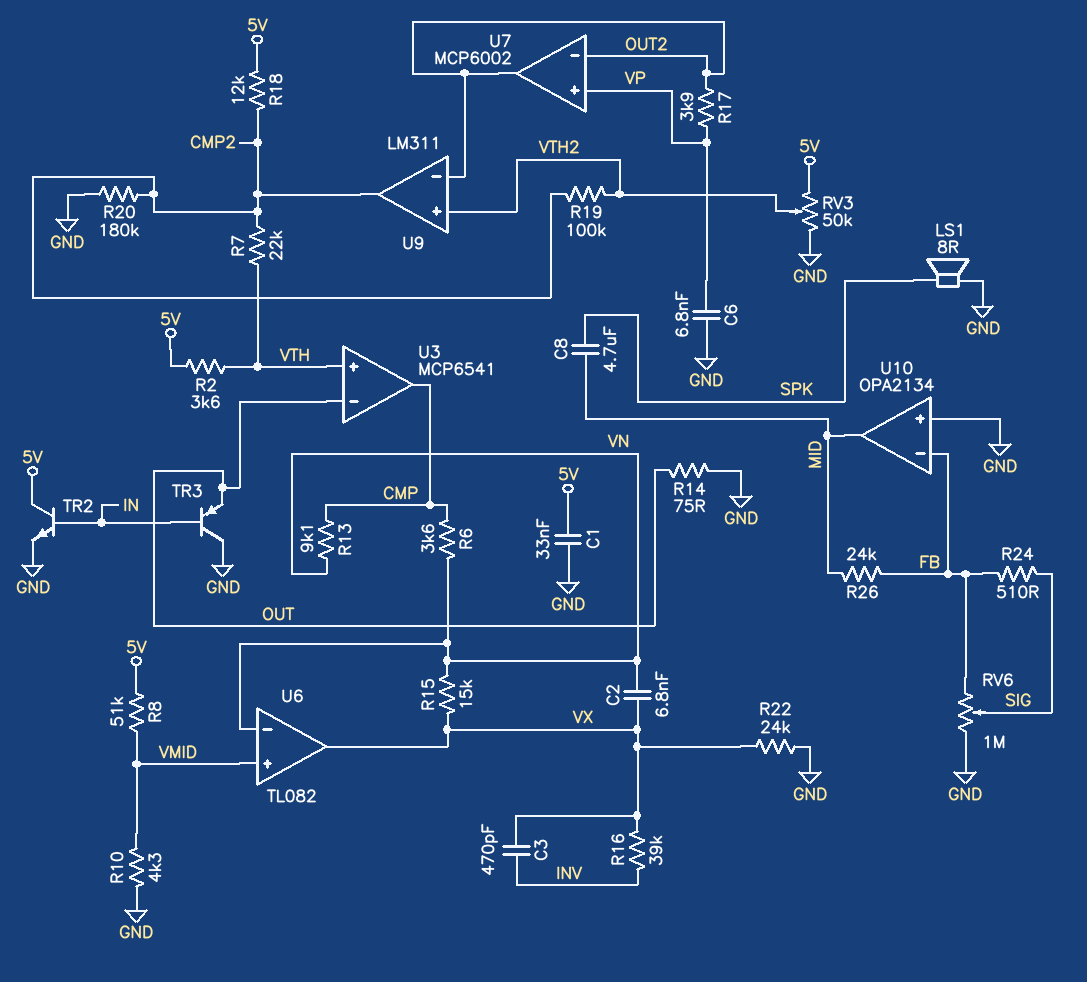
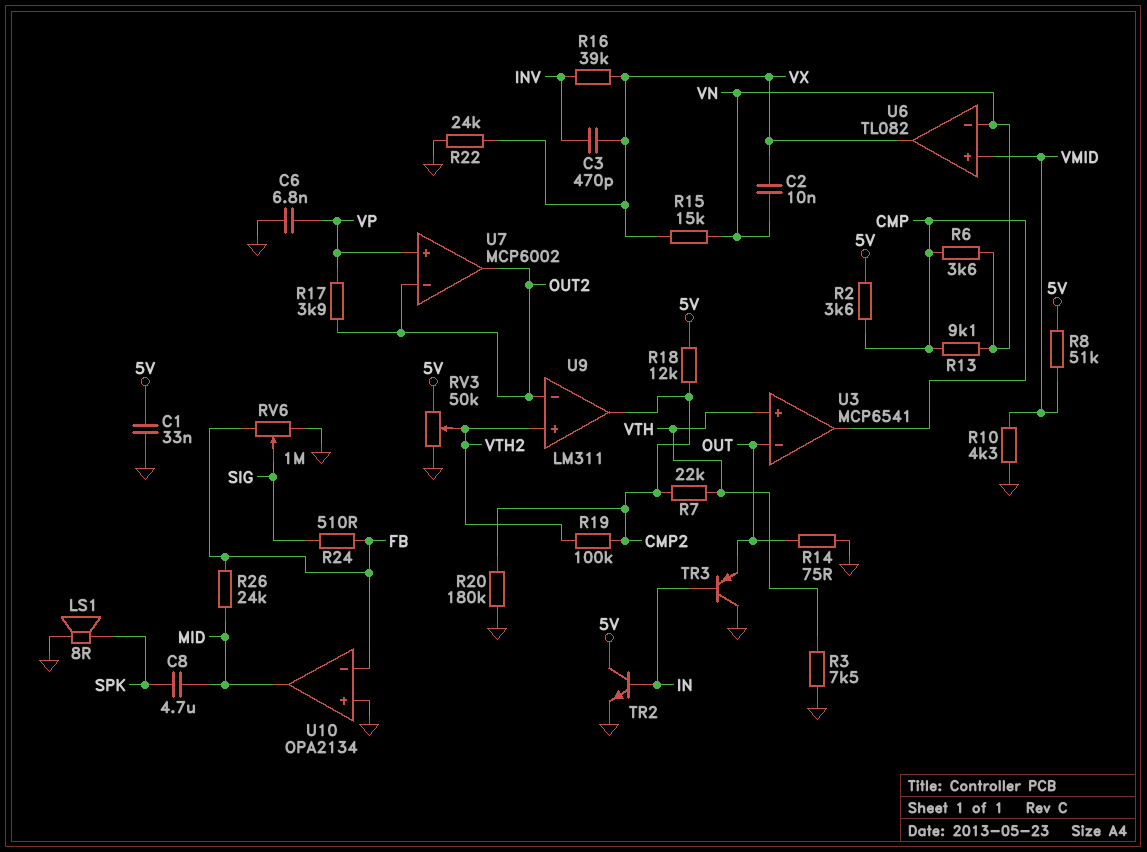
C2: 6.8nF (VN, VX) -> 10nF (VN, VX)
R2: 3.6k (5V, VTH) -> 3.6k (5V, CMP)
R3: none -> 7.5k (GND, VTH)

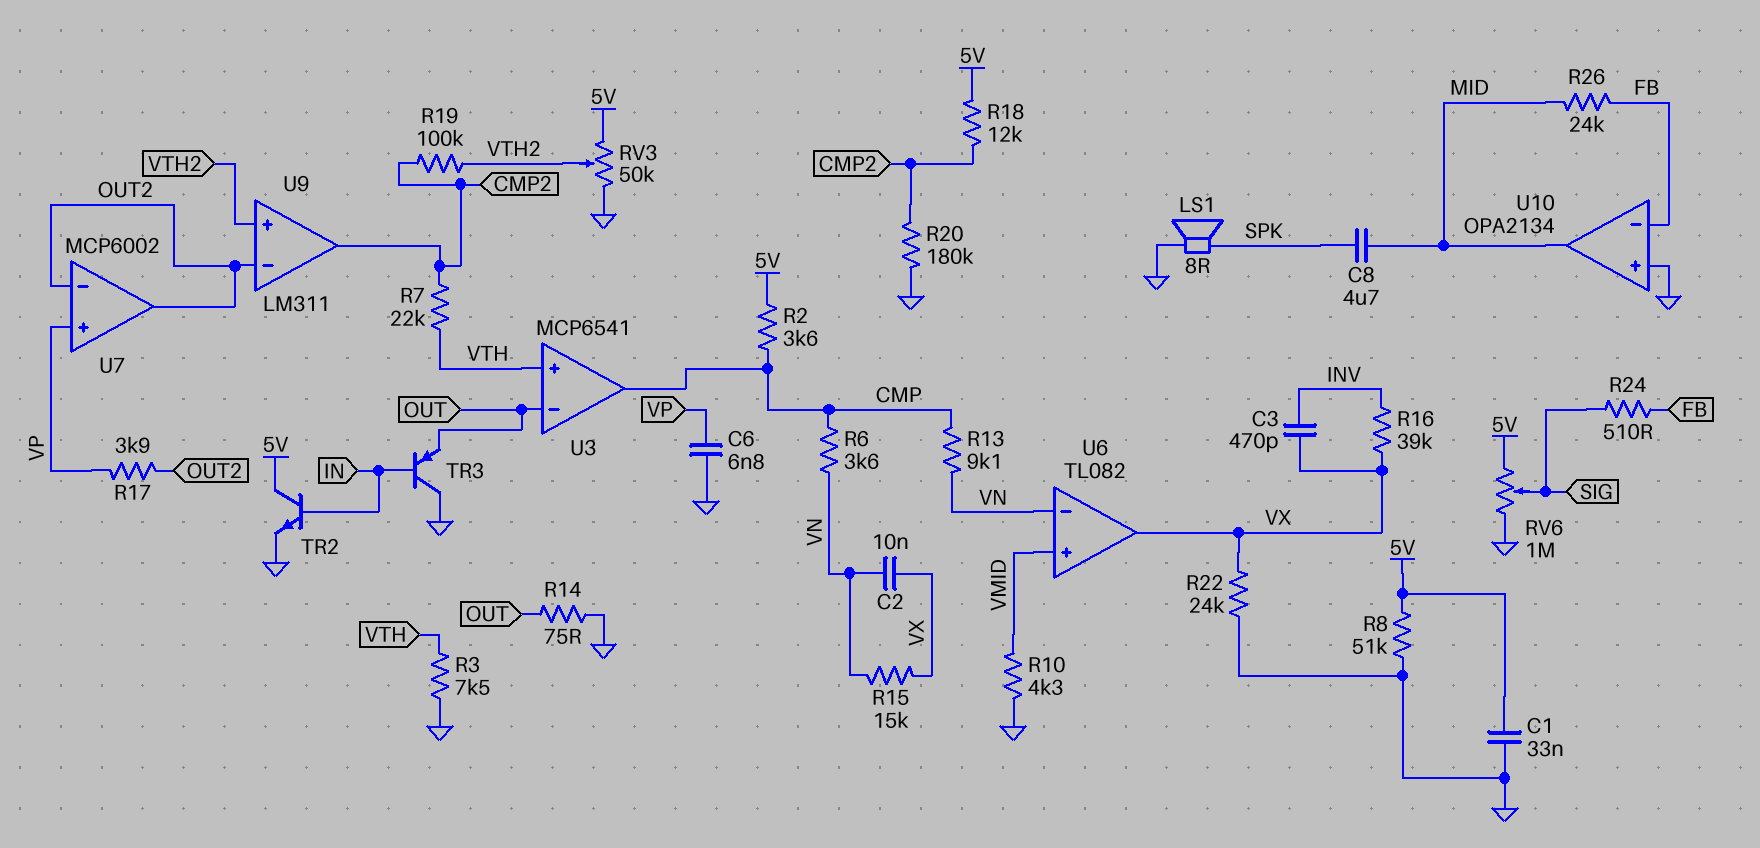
R8: 51k (5V, VMID) -> 51k (5V, GND)
RV6: 1M (FB, GND, wiper SIG) -> 1M (5V, GND, wiper SIG)

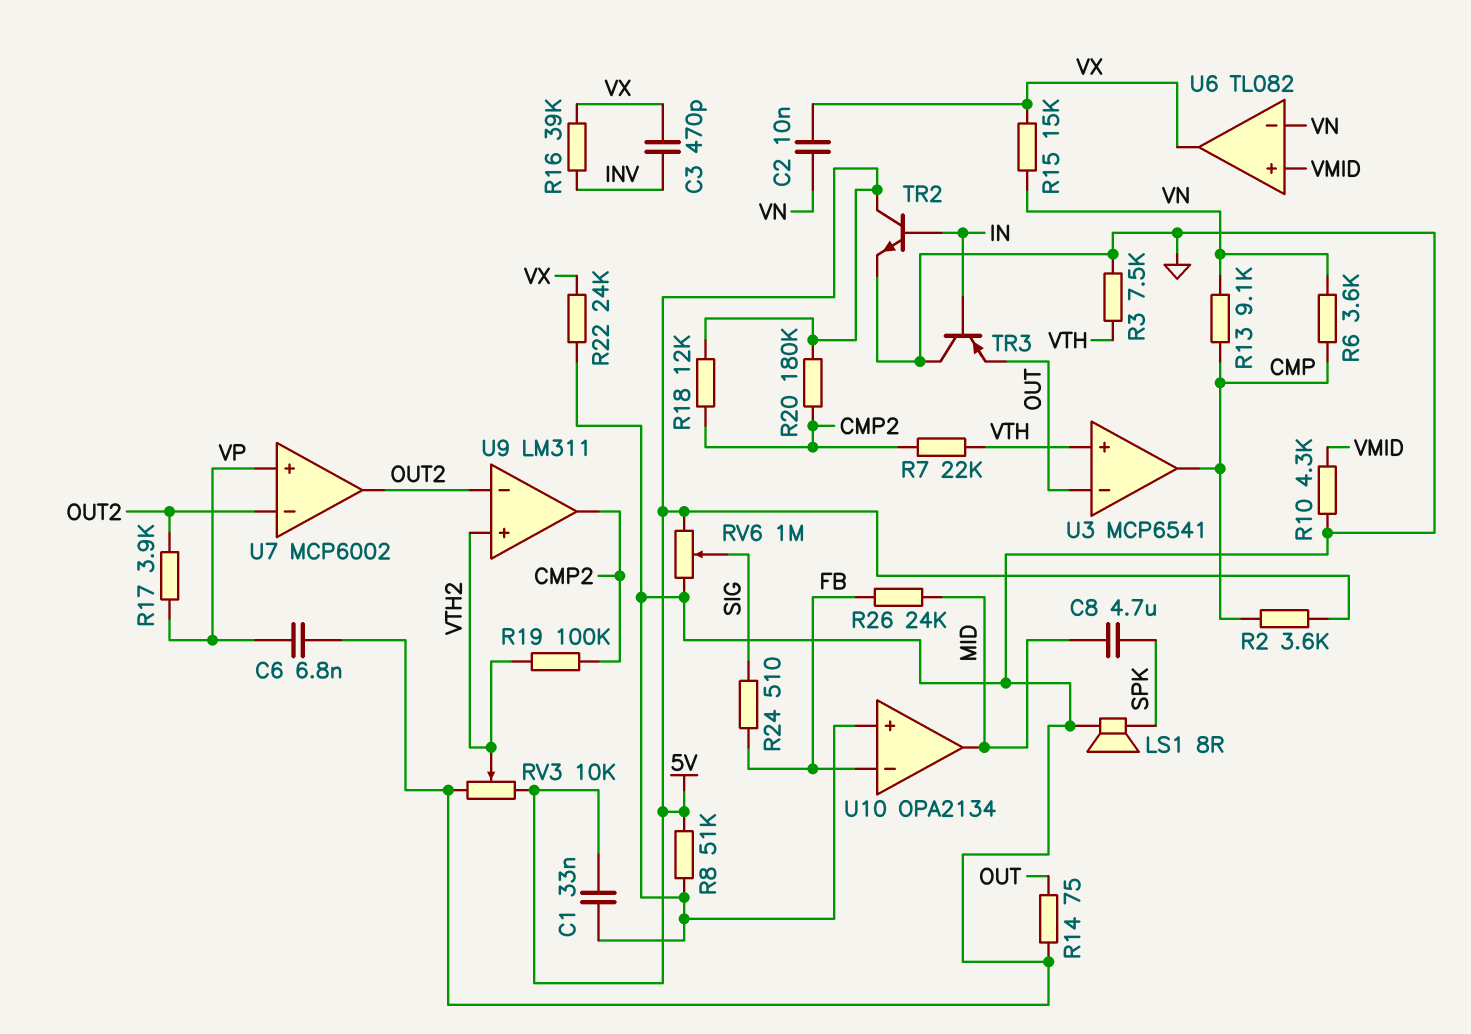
R20: 180k (CMP2, GND) -> 180k (5V, CMP2)
RV3: 50k (5V, GND, wiper VTH2) -> 10k (5V, GND, wiper VTH2)

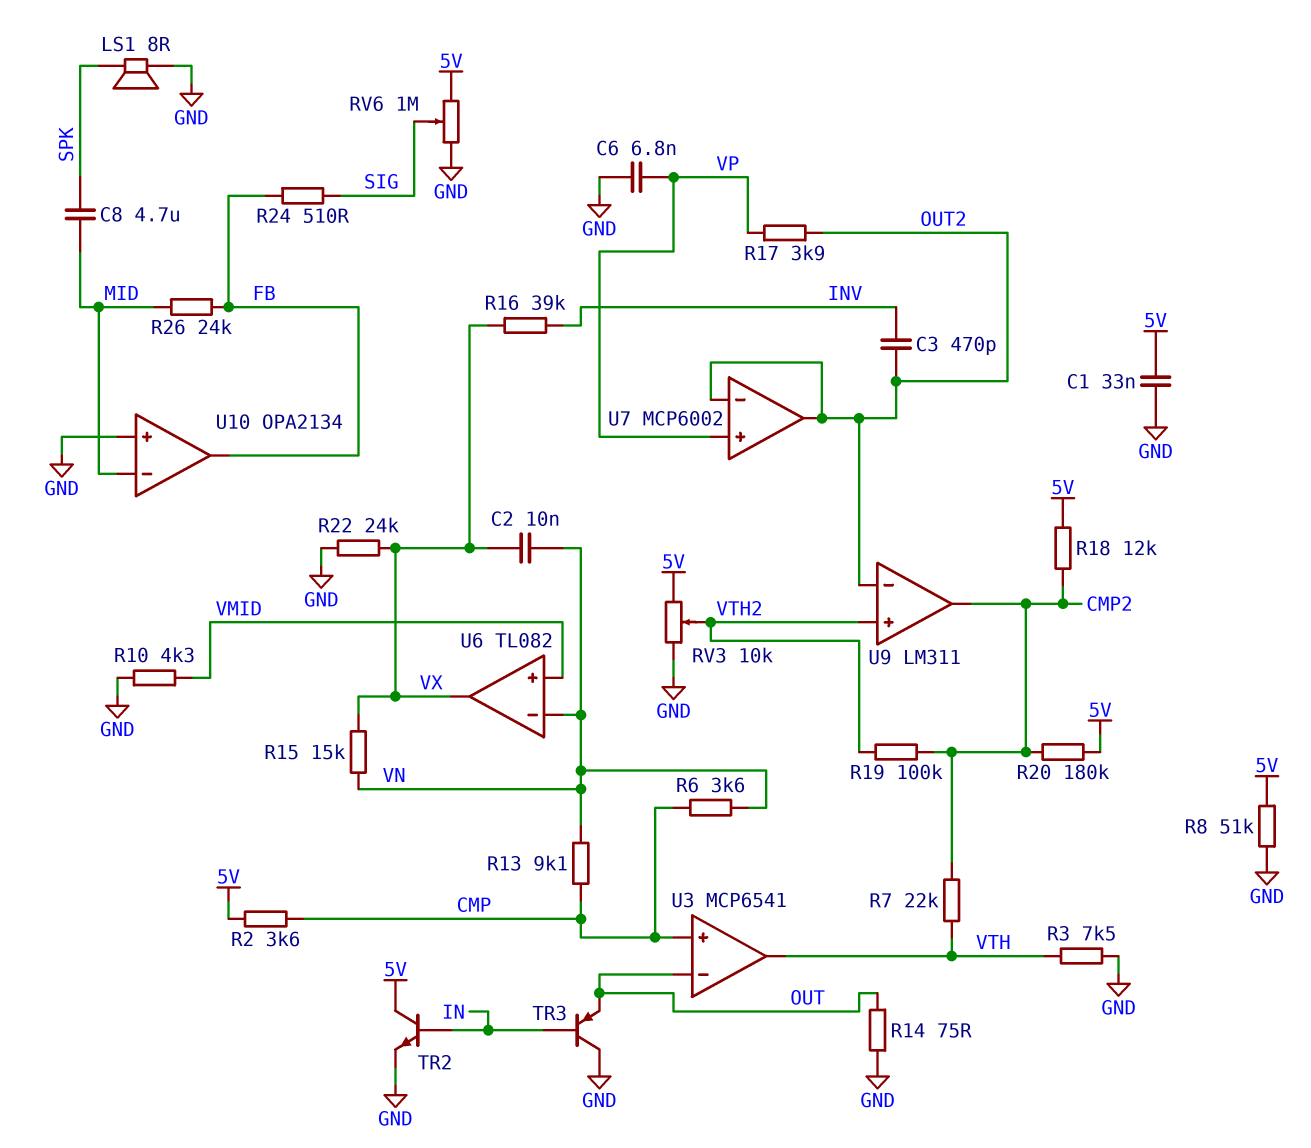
C3: 470pF (INV, VX) -> 470pF (INV, OUT2)
U3 pin in+: VTH -> CMP
U3 pin out: CMP -> VTH
U10 pin in-: FB -> MID
U10 pin out: MID -> FB

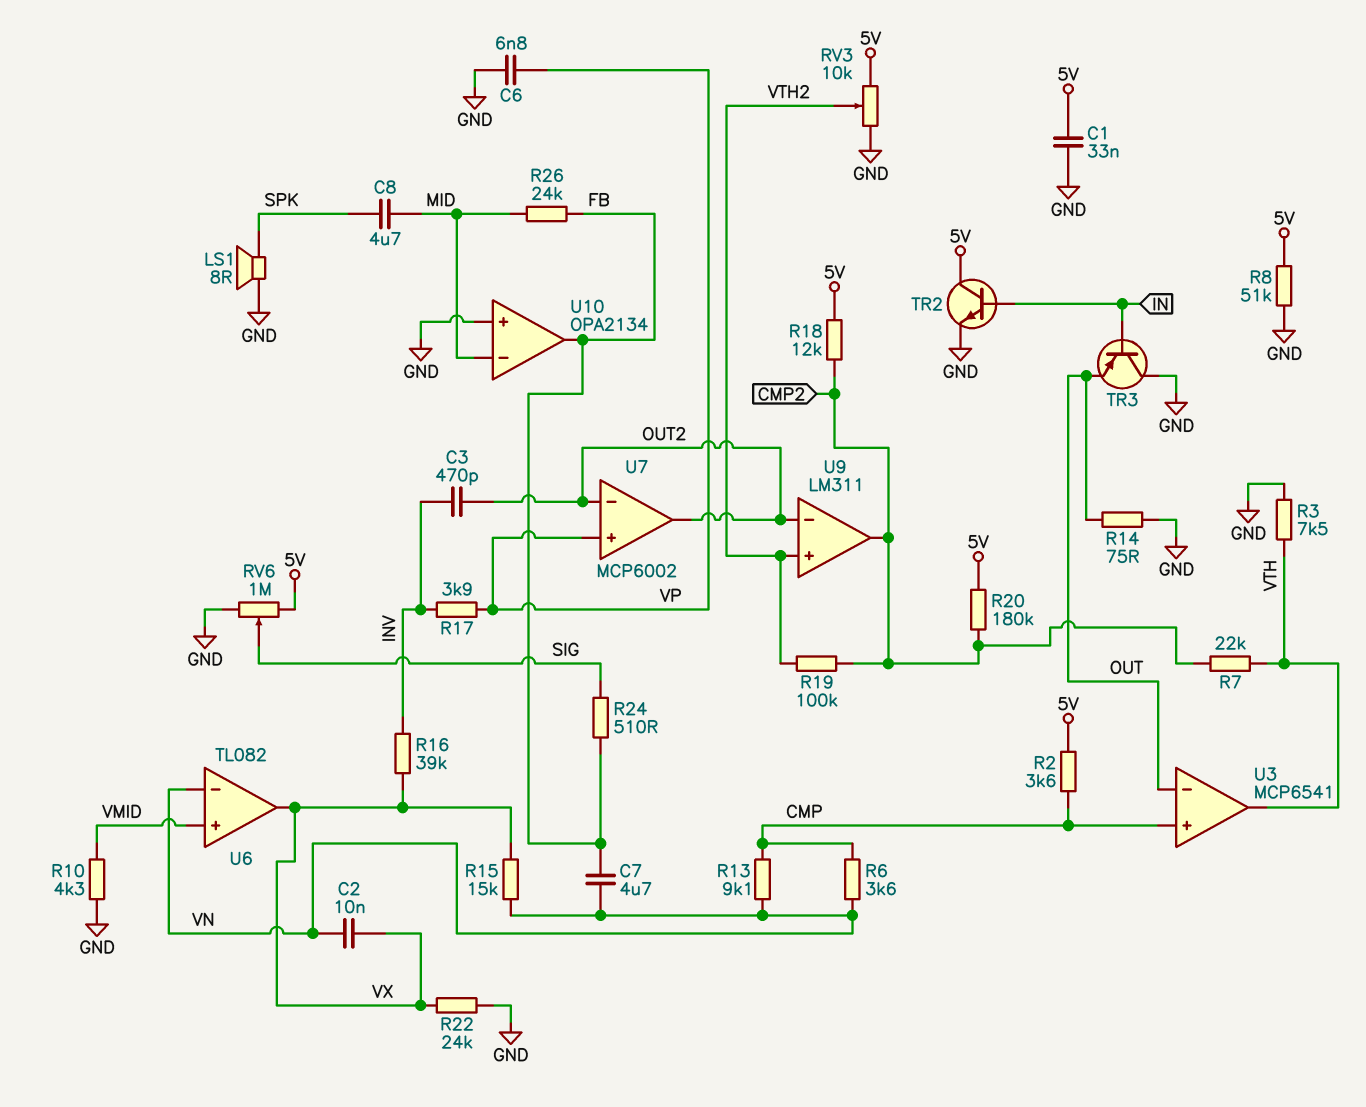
C7: none -> 4.7uF (FB, VN)
R17: 3.9k (OUT2, VP) -> 3.9k (INV, VP)

